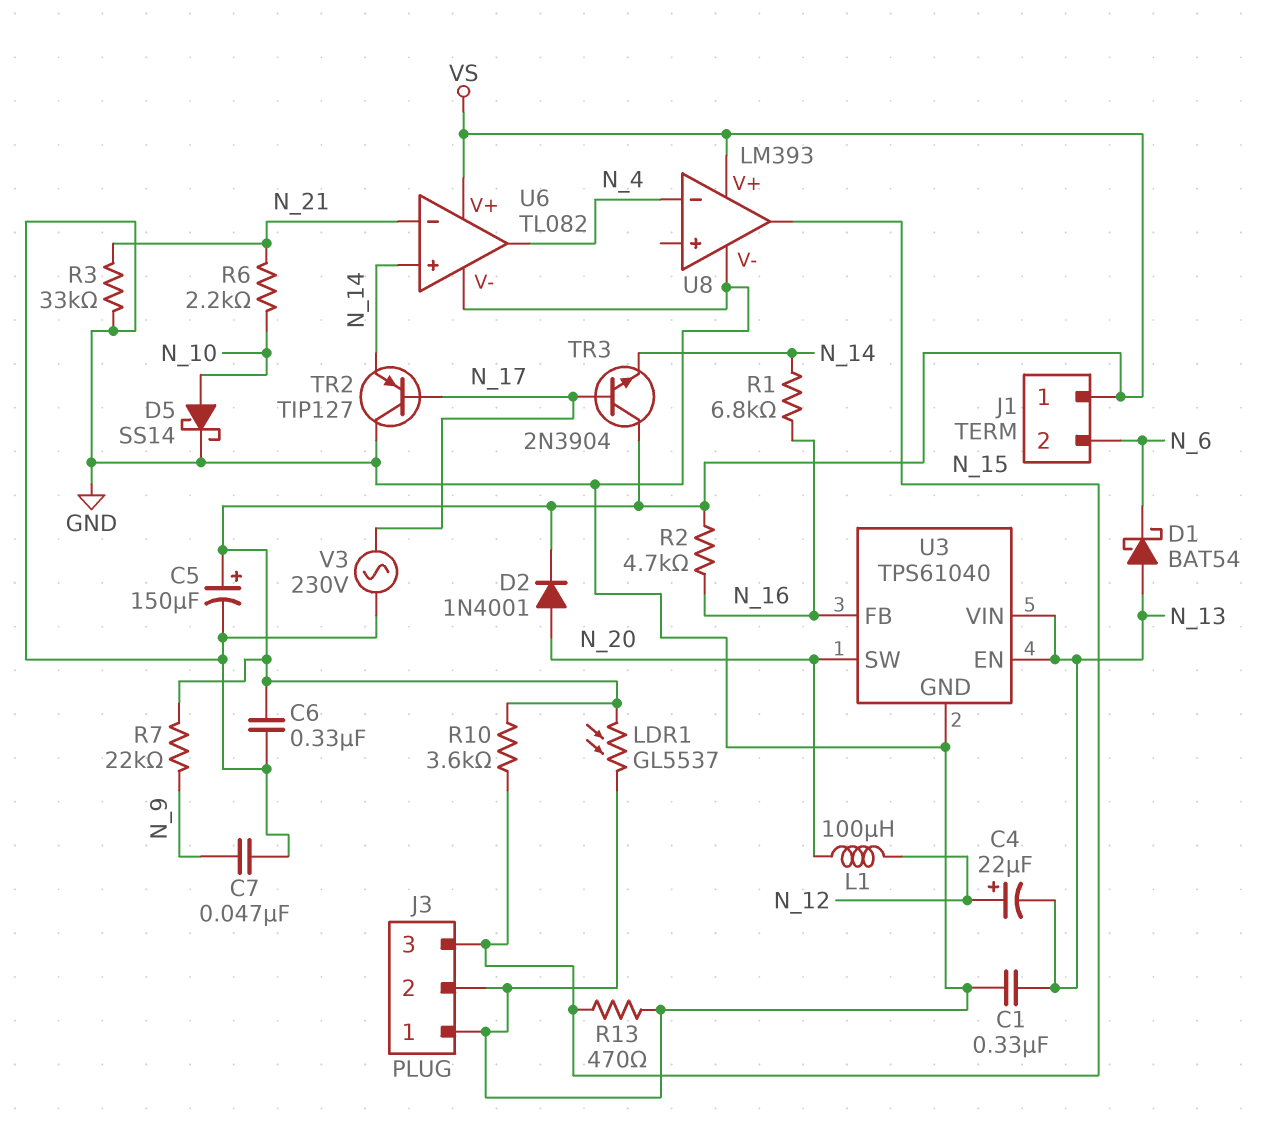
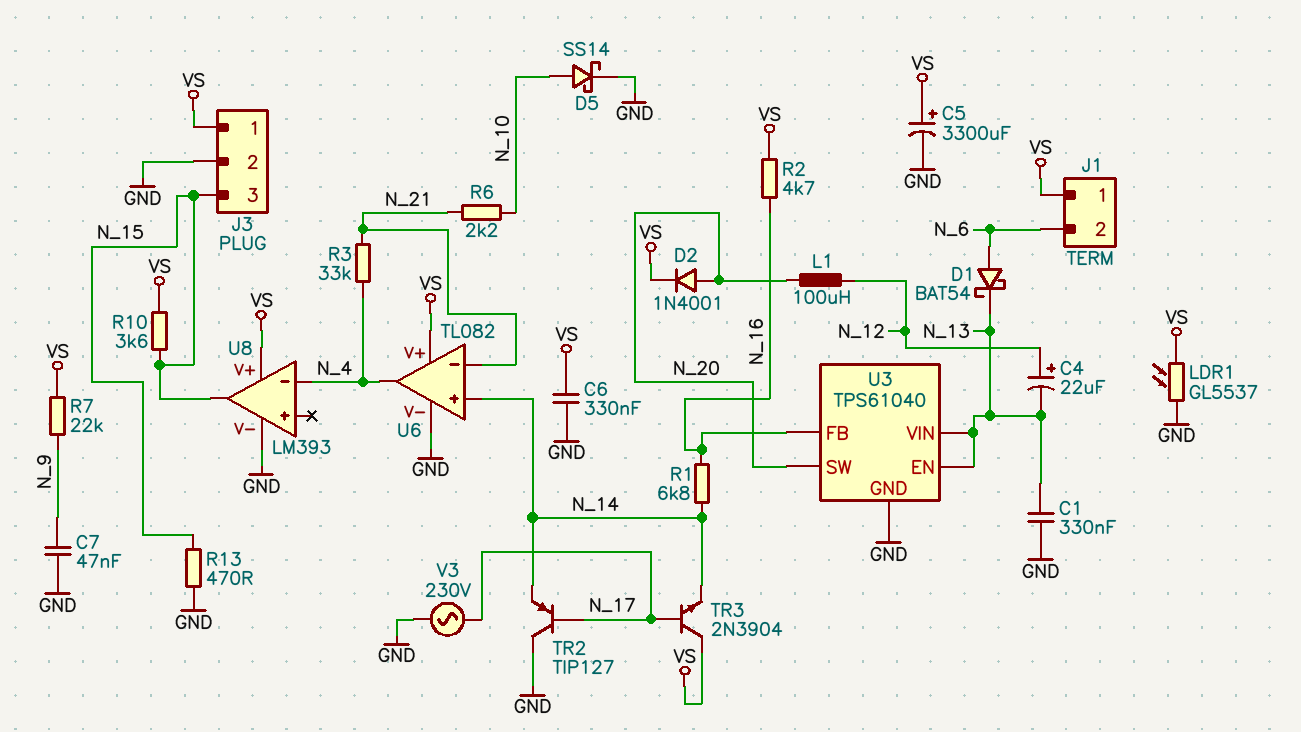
C5: 150uF (plus VS, minus GND) -> 3300uF (plus VS, minus GND)
D1: schottky BAT54 (A N_13, K N_6) -> schottky BAT54 (A N_6, K N_13)
J3 pin 1: GND -> VS
R3: 33k (GND, N_21) -> 33k (N_4, N_21)

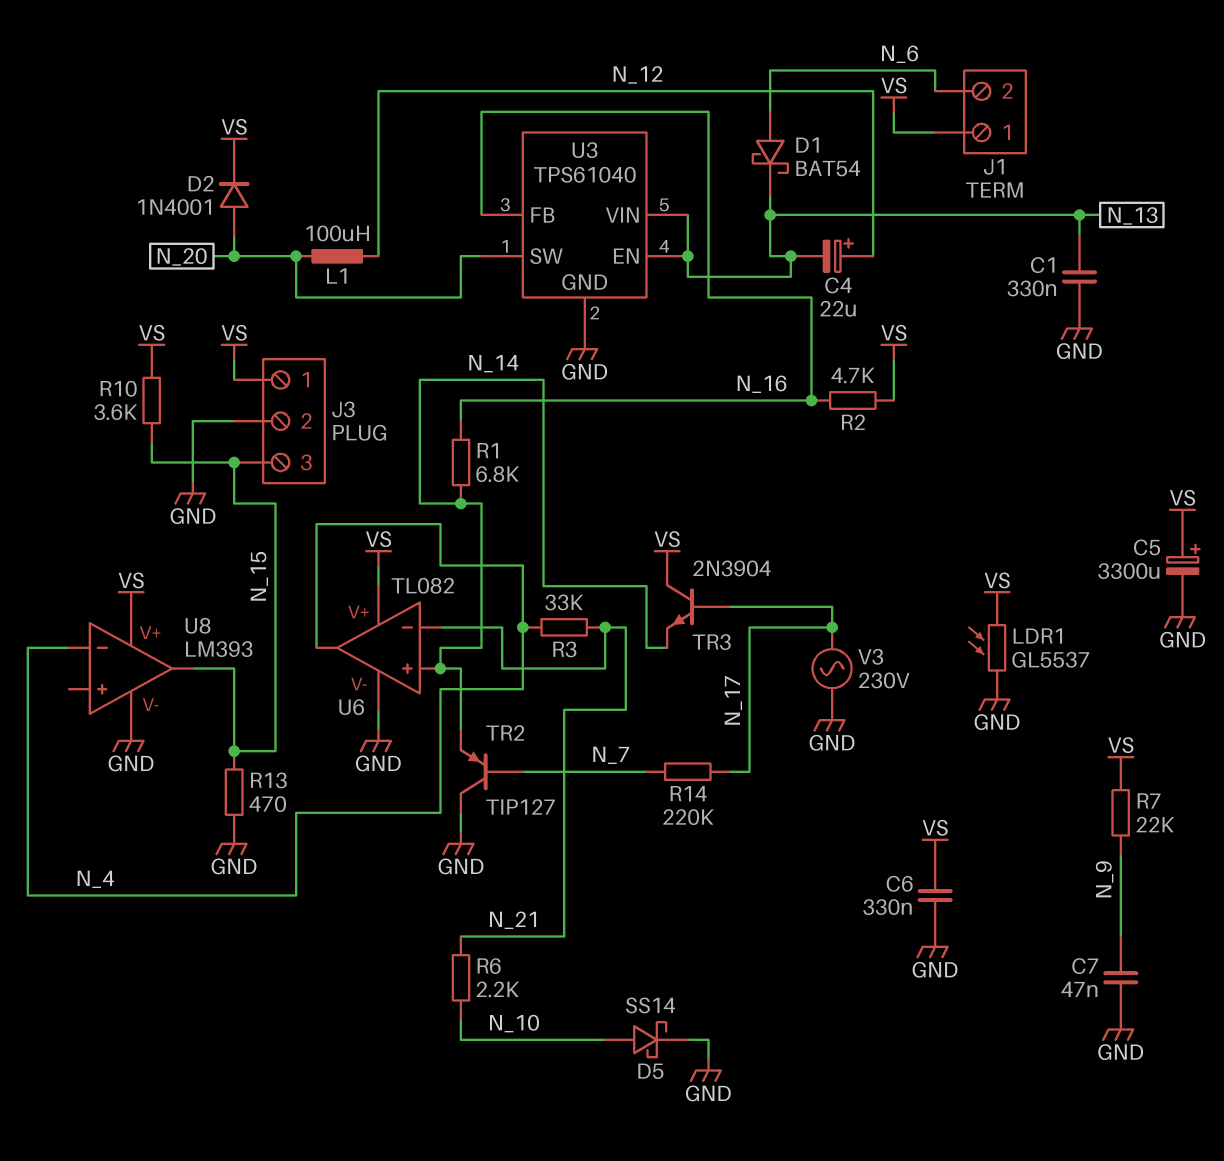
R14: none -> 220k (N_7, N_17)
TR2: PNP TIP127 (B N_17, C GND, E N_14) -> PNP TIP127 (B N_7, C GND, E N_14)

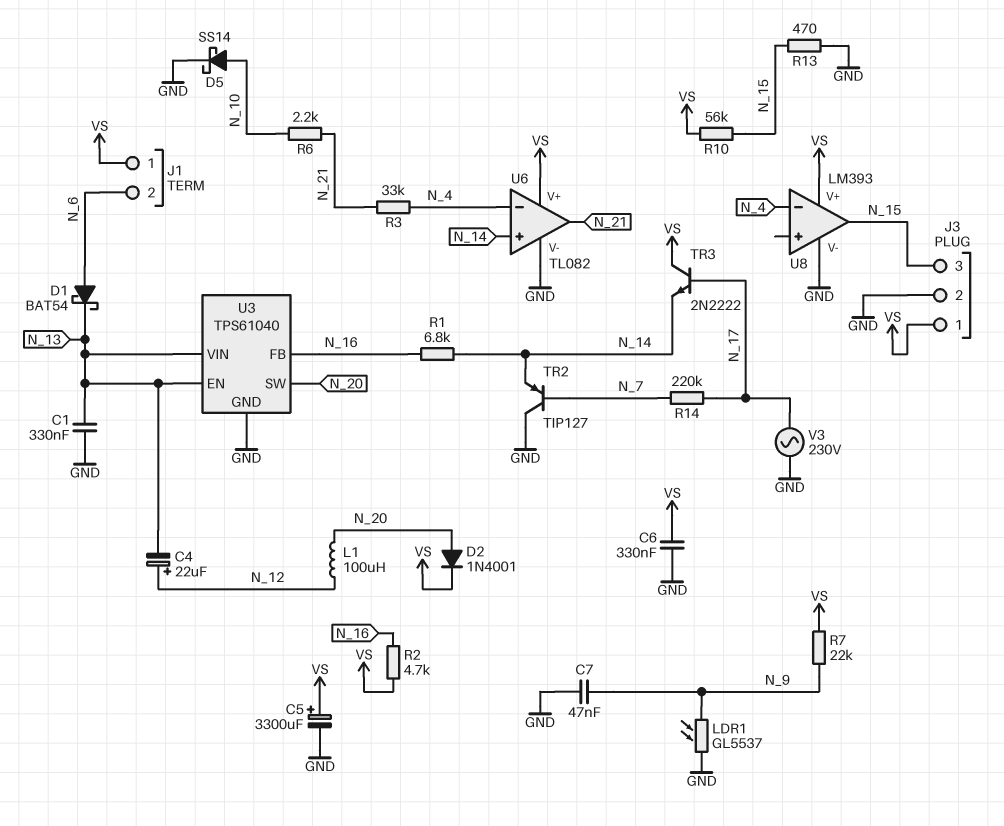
LDR1: GL5537 (GND, VS) -> GL5537 (GND, N_9)
R10: 3.6k (N_15, VS) -> 56k (N_15, VS)
TR3: NPN 2N3904 (B N_17, C VS, E N_14) -> NPN 2N2222 (B N_17, C VS, E N_14)
U6 pin in-: N_21 -> N_4
U6 pin out: N_4 -> N_21

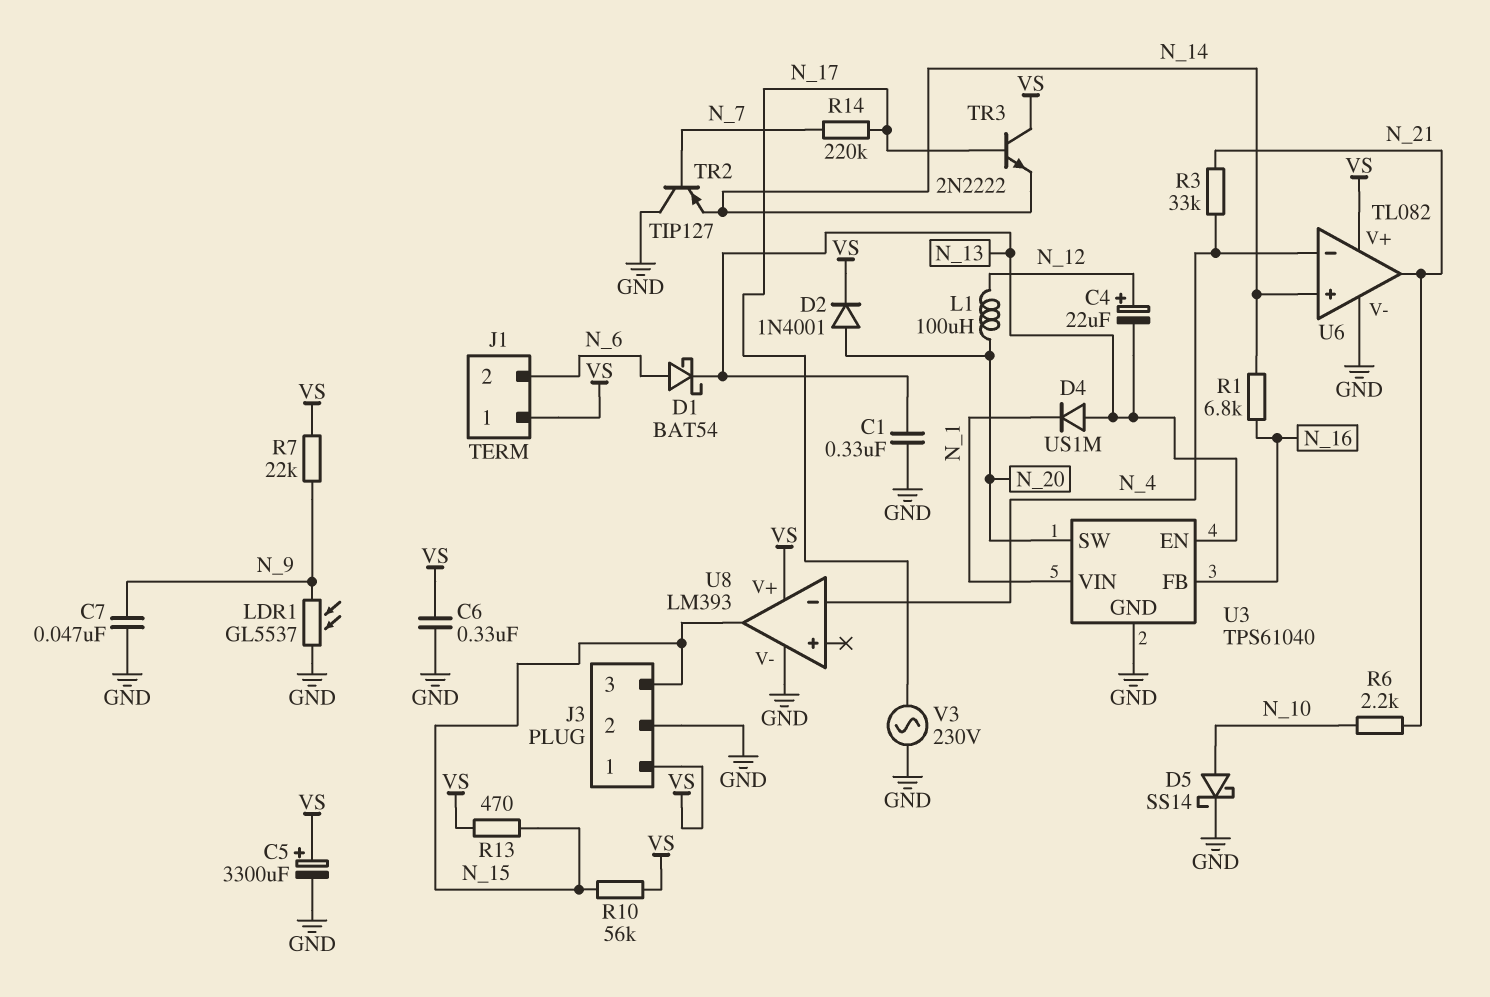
D4: none -> diode US1M (A N_13, K N_1)
R2: 4.7k (N_16, VS) -> none
R13: 470 (GND, N_15) -> 470 (N_15, VS)
U3 pin VIN: N_13 -> N_1

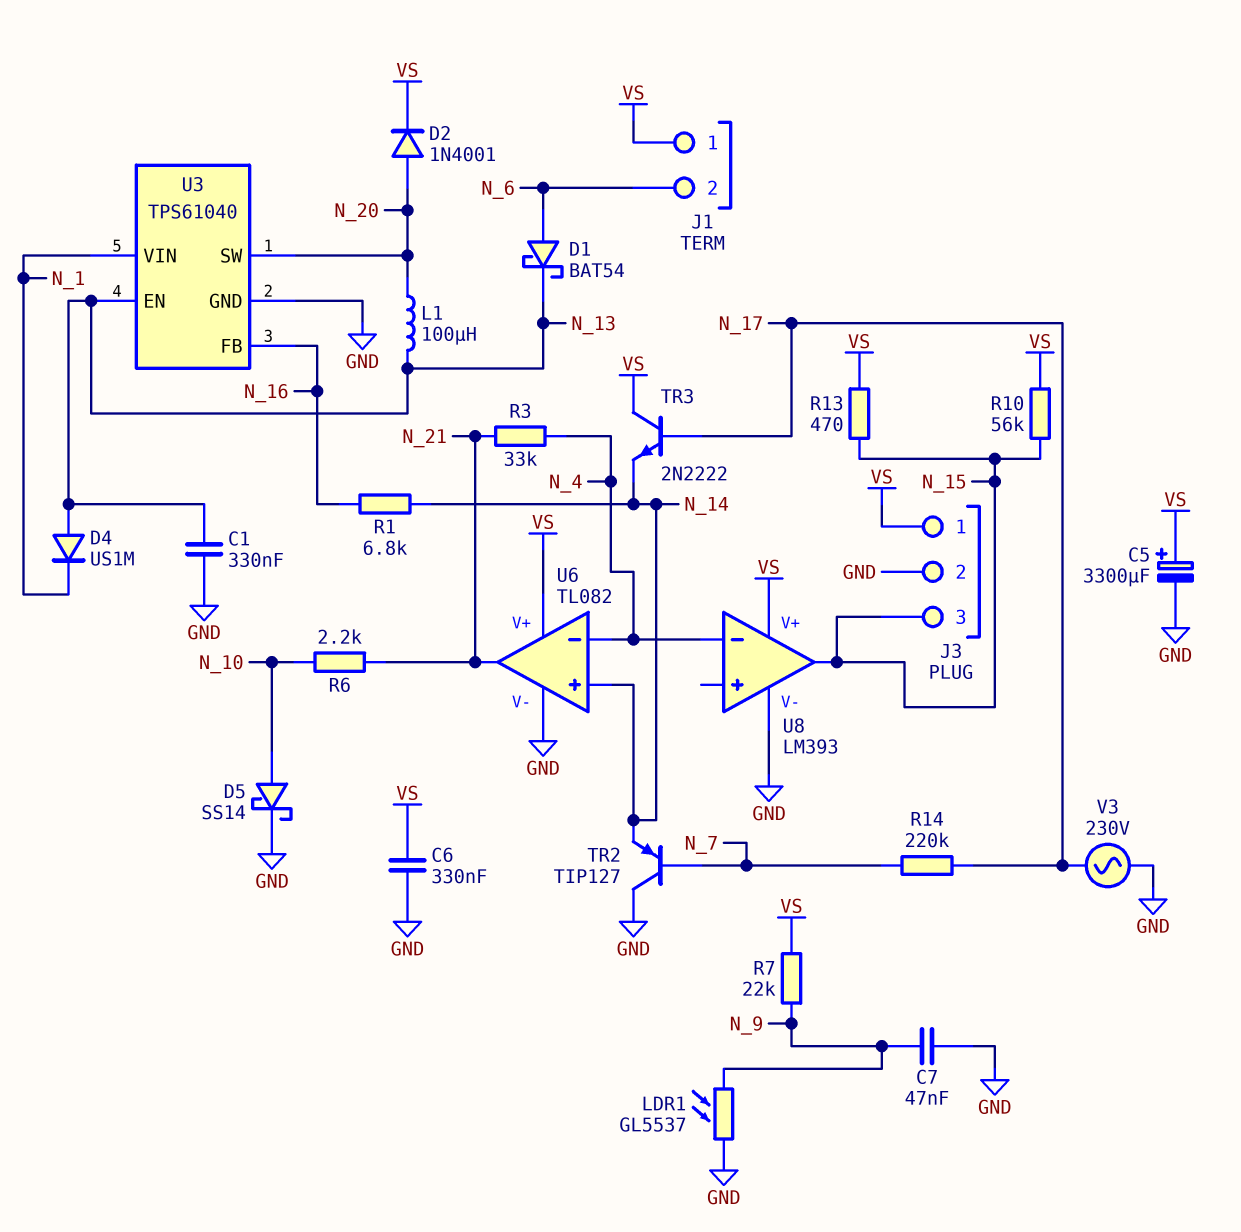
C4: 22uF (plus N_12, minus N_13) -> none
L1: 100uH (N_12, N_20) -> 100uH (N_13, N_20)

